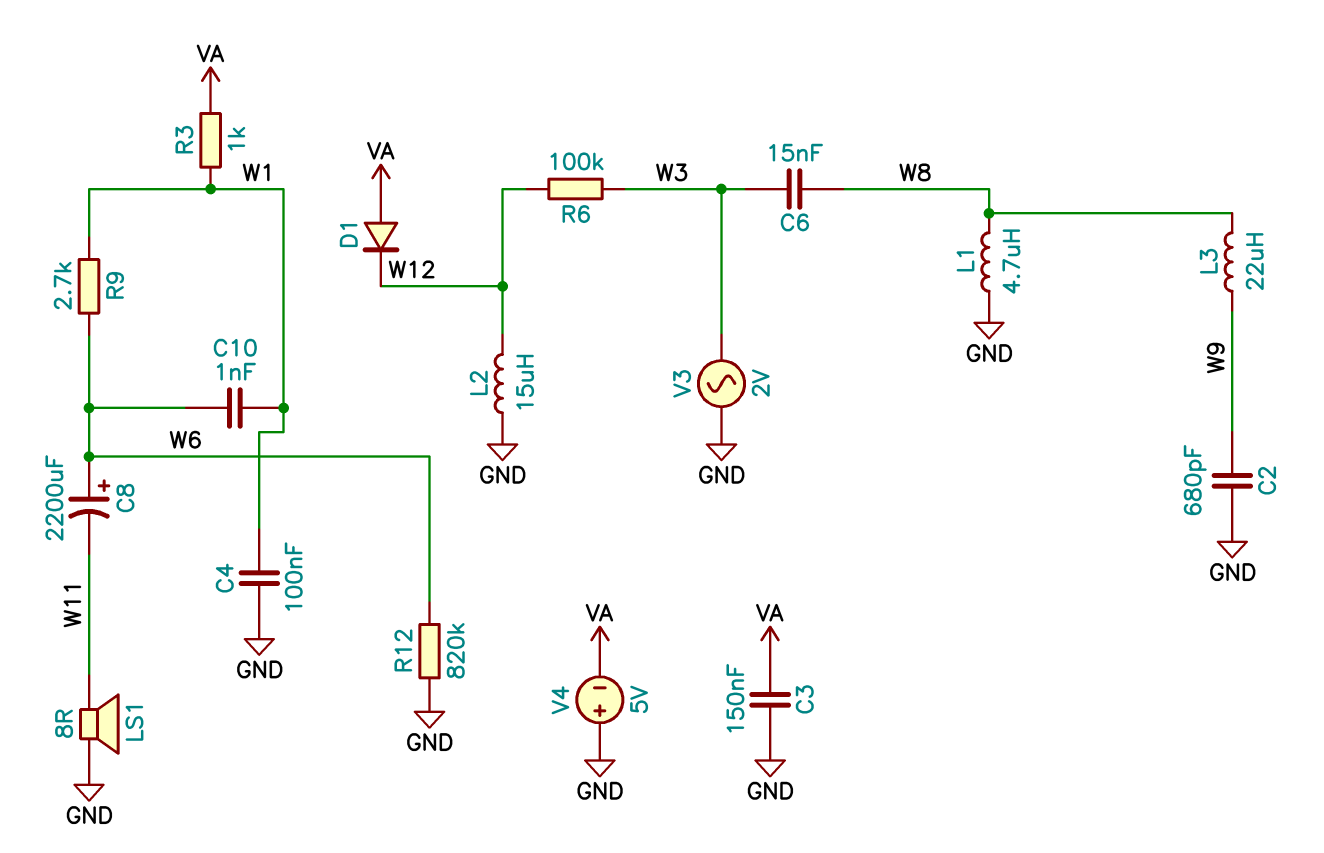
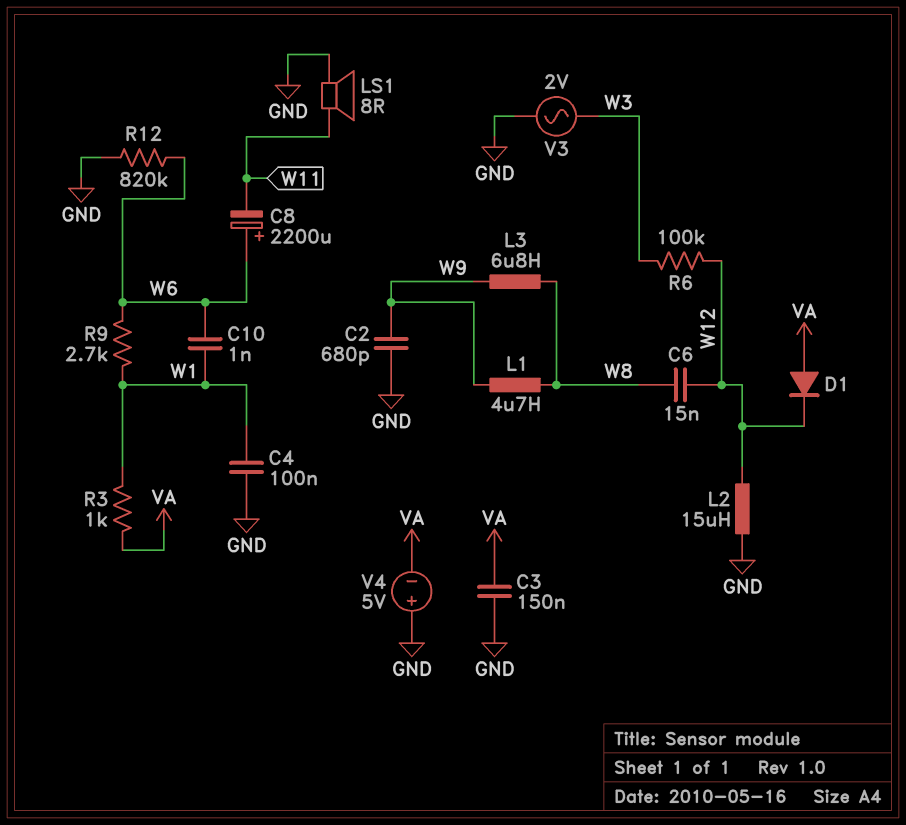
C6: 15nF (W3, W8) -> 15nF (W8, W12)
L1: 4.7uH (GND, W8) -> 4.7uH (W8, W9)
L3: 22uH (W8, W9) -> 6.8uH (W8, W9)

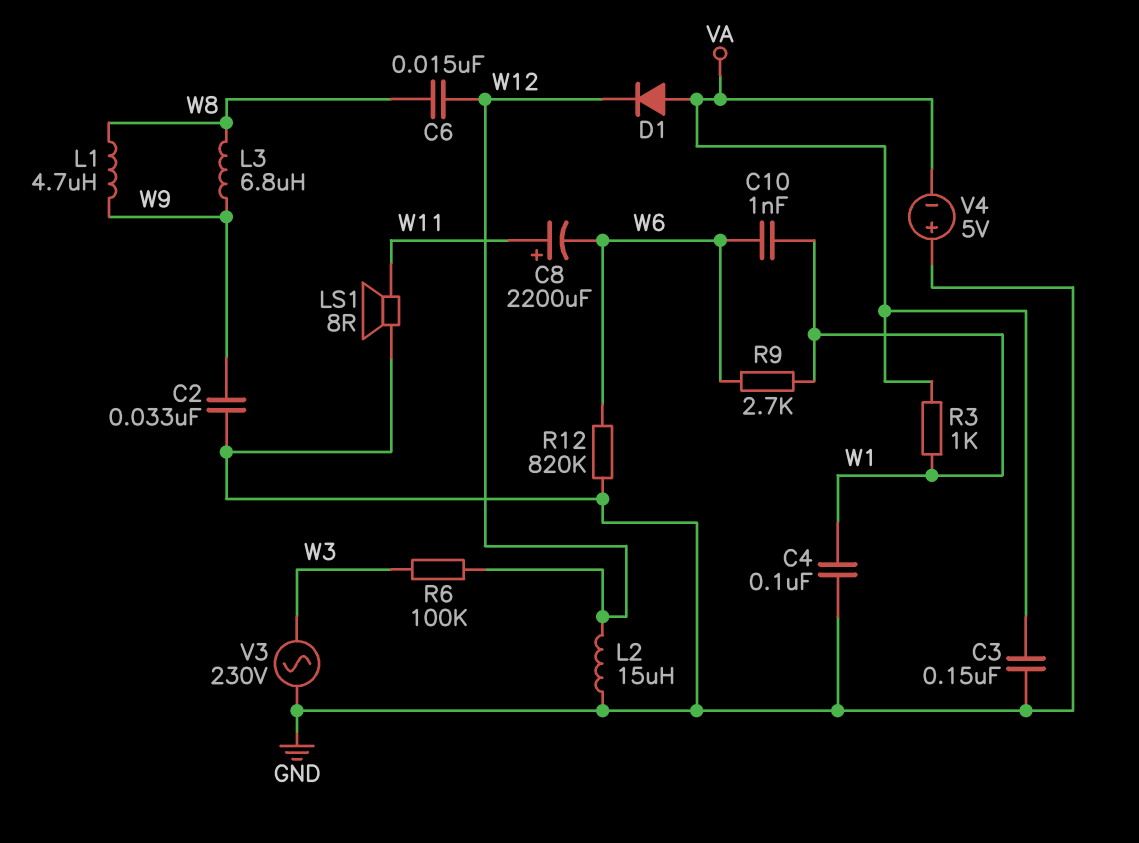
C2: 680pF (GND, W9) -> 33nF (GND, W9)
C8: 2200uF (plus W6, minus W11) -> 2200uF (plus W11, minus W6)
V3: AC 2V (GND, W3) -> AC 230V (GND, W3)

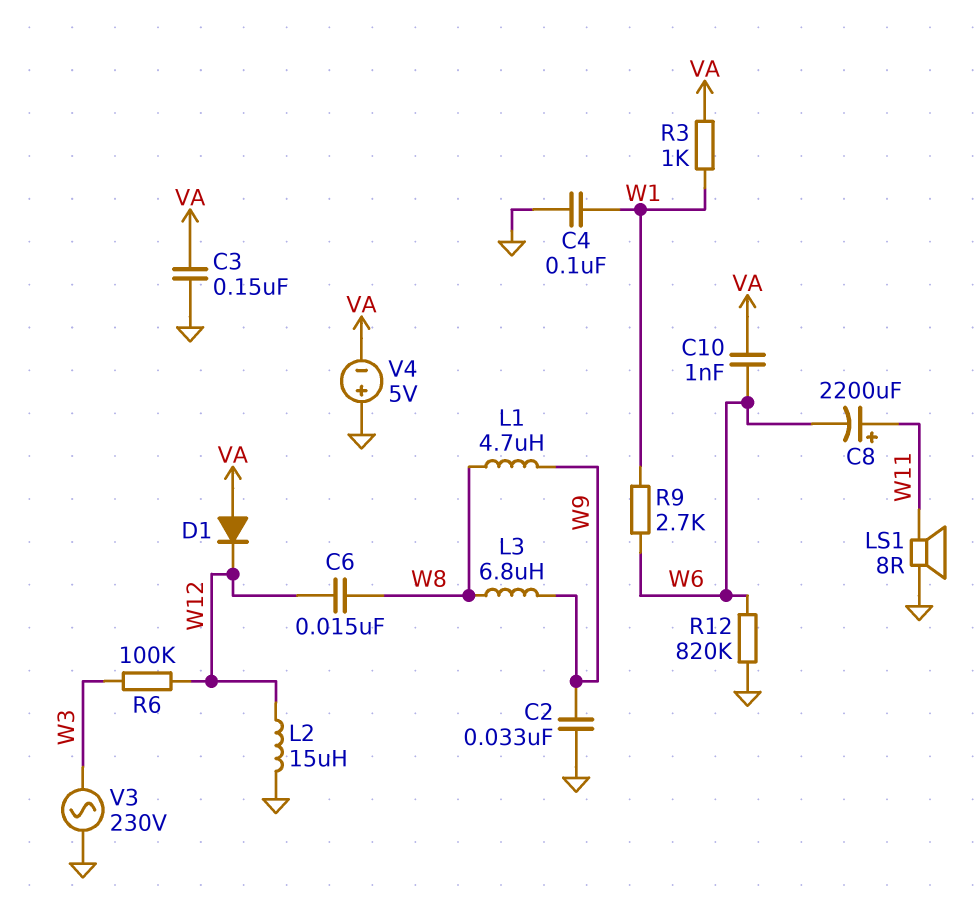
C10: 1nF (W1, W6) -> 1nF (VA, W6)

